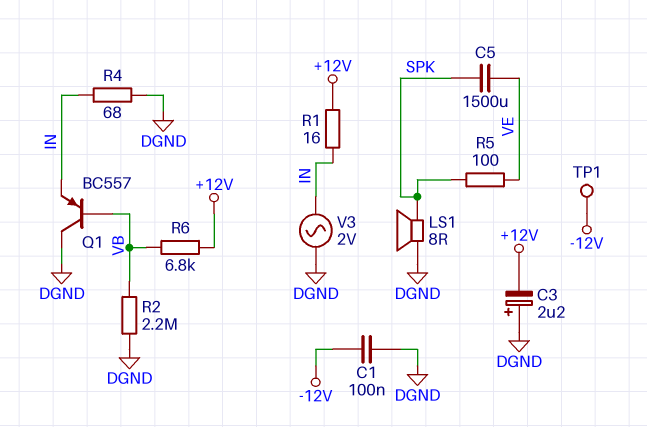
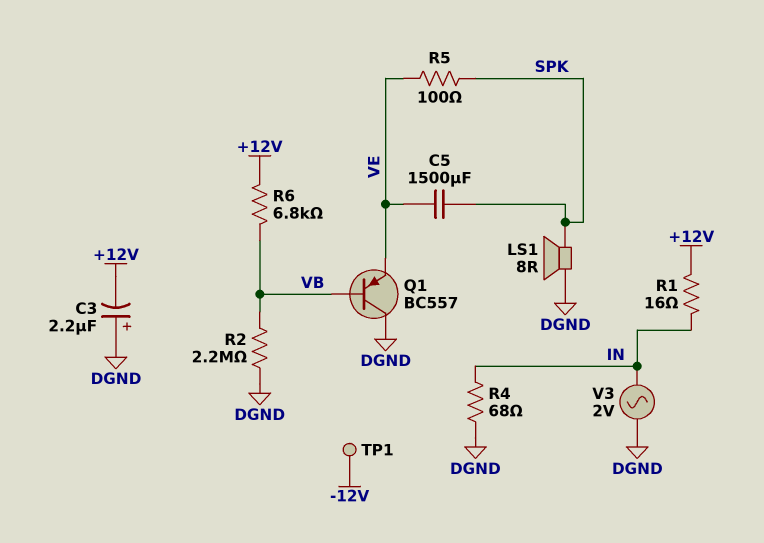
C1: 100nF (-12V, DGND) -> none
Q1: PNP BC557 (B VB, C DGND, E IN) -> PNP BC557 (B VB, C DGND, E VE)

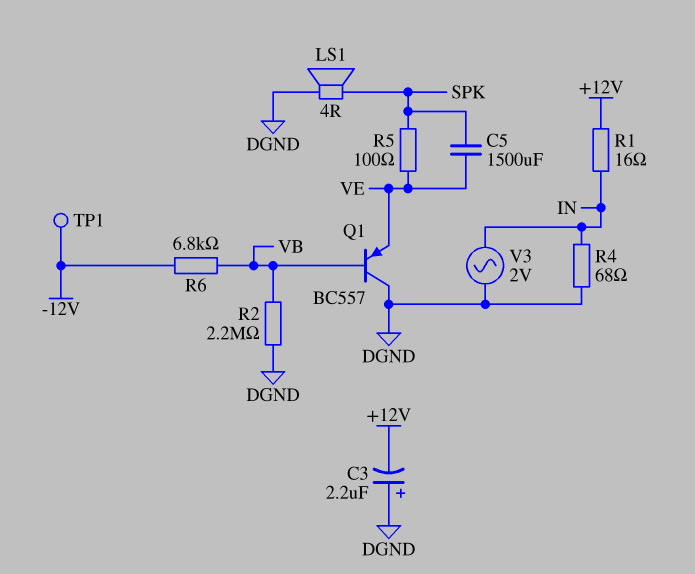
LS1: speaker 8R (DGND, SPK) -> speaker 4R (DGND, SPK)
R6: 6.8k (+12V, VB) -> 6.8k (-12V, VB)

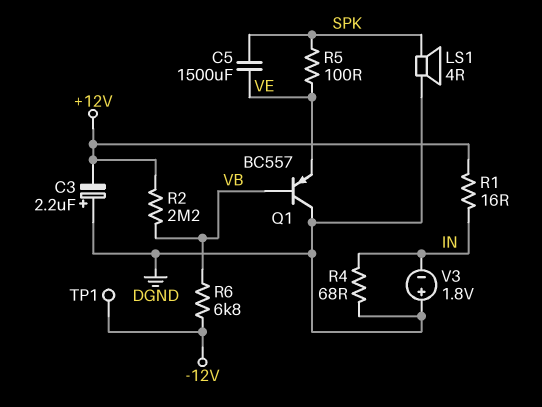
R2: 2.2M (DGND, VB) -> 2.2M (+12V, VB)
V3: AC 2V (DGND, IN) -> 1.8V (plus DGND, minus IN)

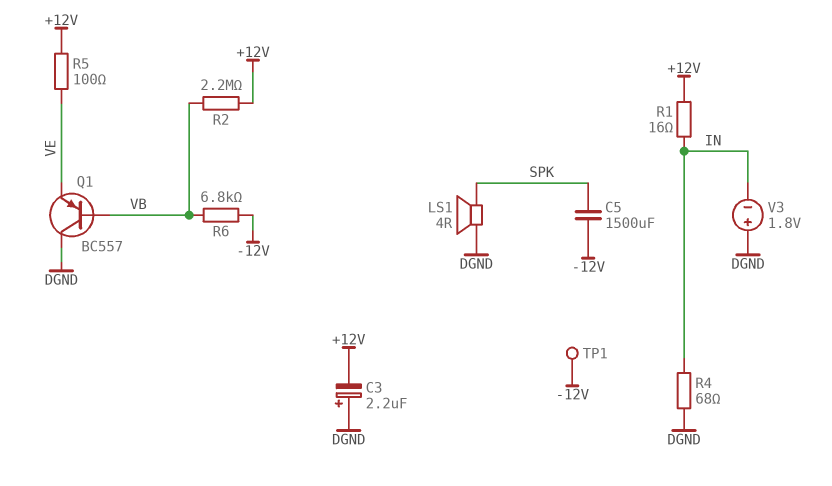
C5: 1500uF (SPK, VE) -> 1500uF (-12V, SPK)
R5: 100 (SPK, VE) -> 100 (+12V, VE)

